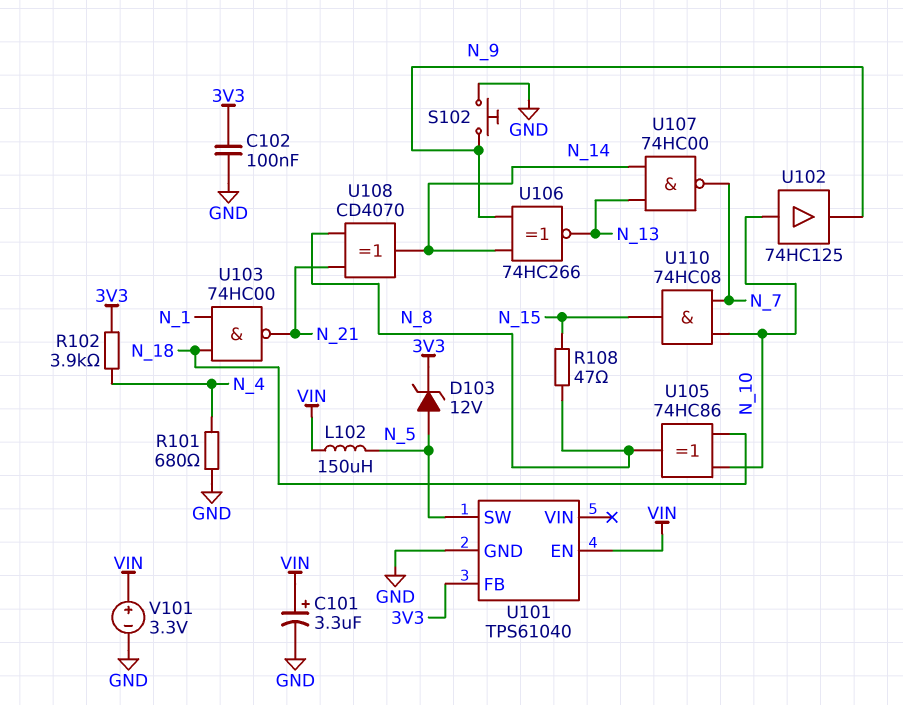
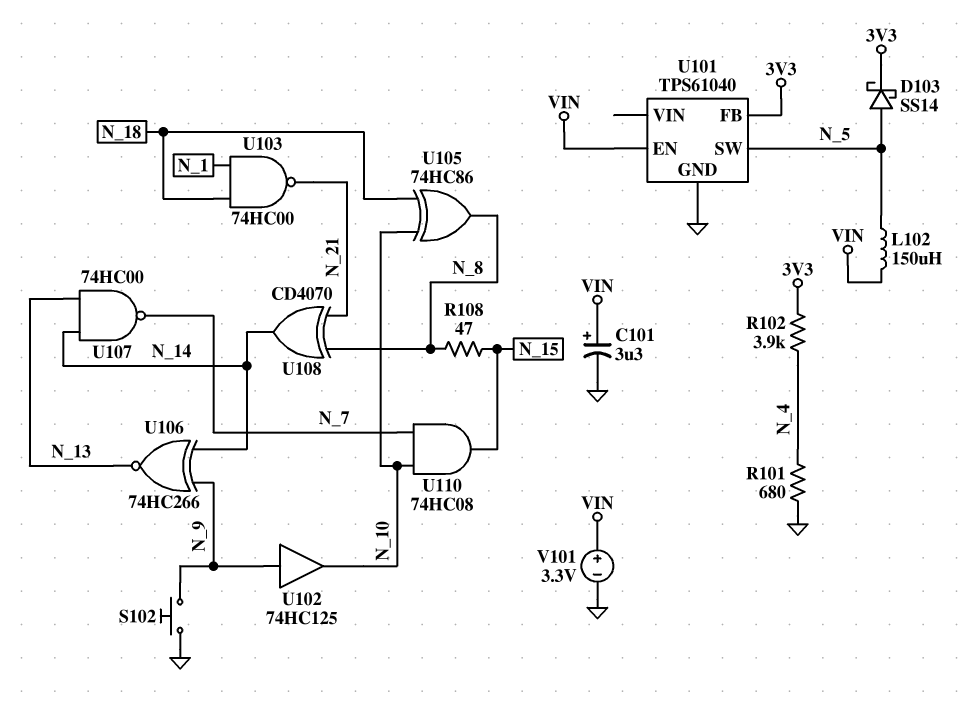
C102: 100nF (3V3, GND) -> none
D103: zener 12V (A N_5, K 3V3) -> schottky SS14 (A N_5, K 3V3)
U102: buffer 74HC125 (in N_10, out N_9) -> buffer 74HC125 (in N_9, out N_10)

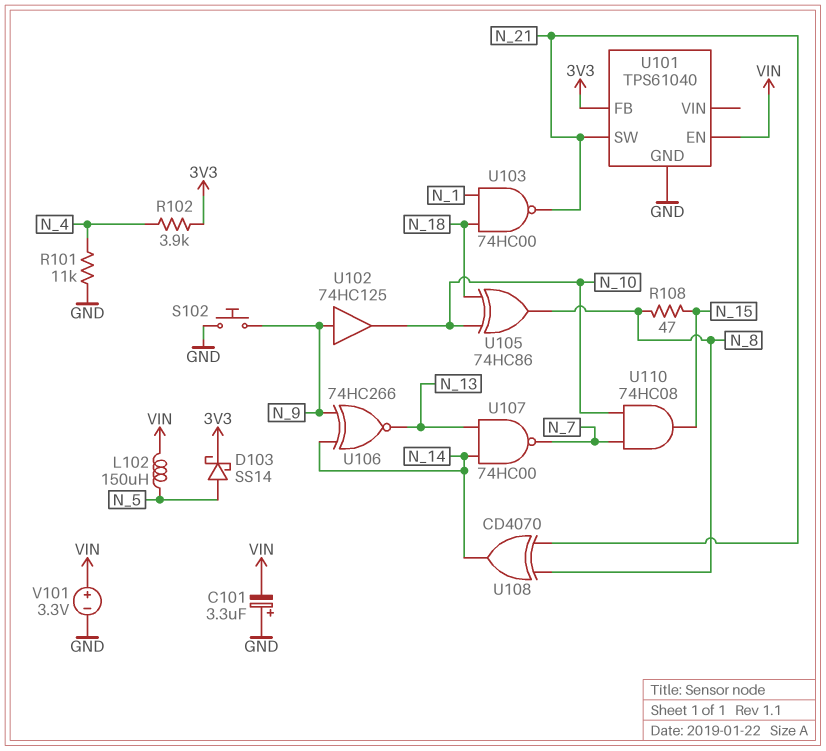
C101: 3.3uF (plus VIN, minus GND) -> 3.3uF (plus GND, minus VIN)
R101: 680 (GND, N_4) -> 11k (GND, N_4)
U101 pin SW: N_5 -> N_21

